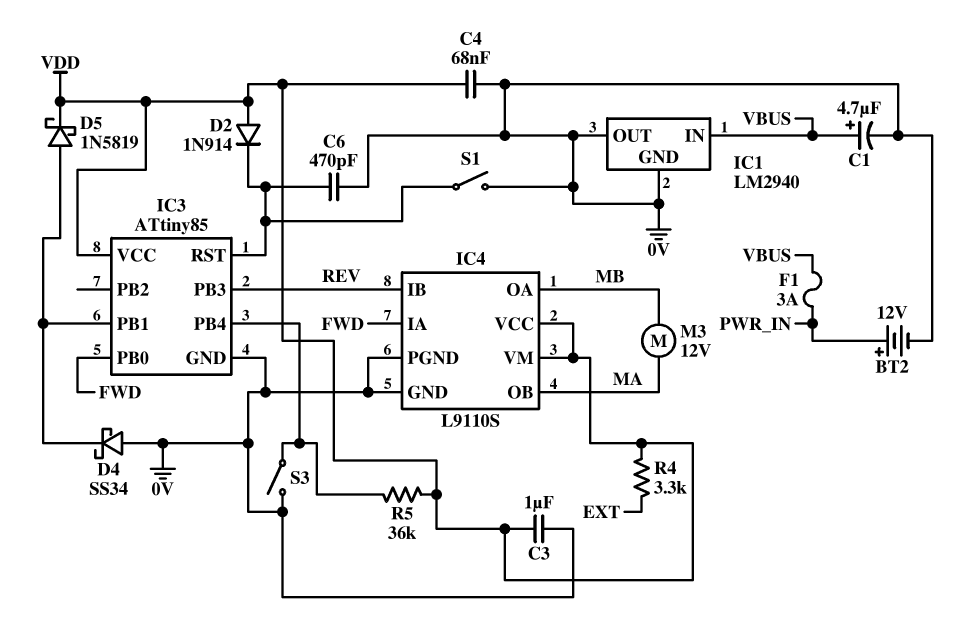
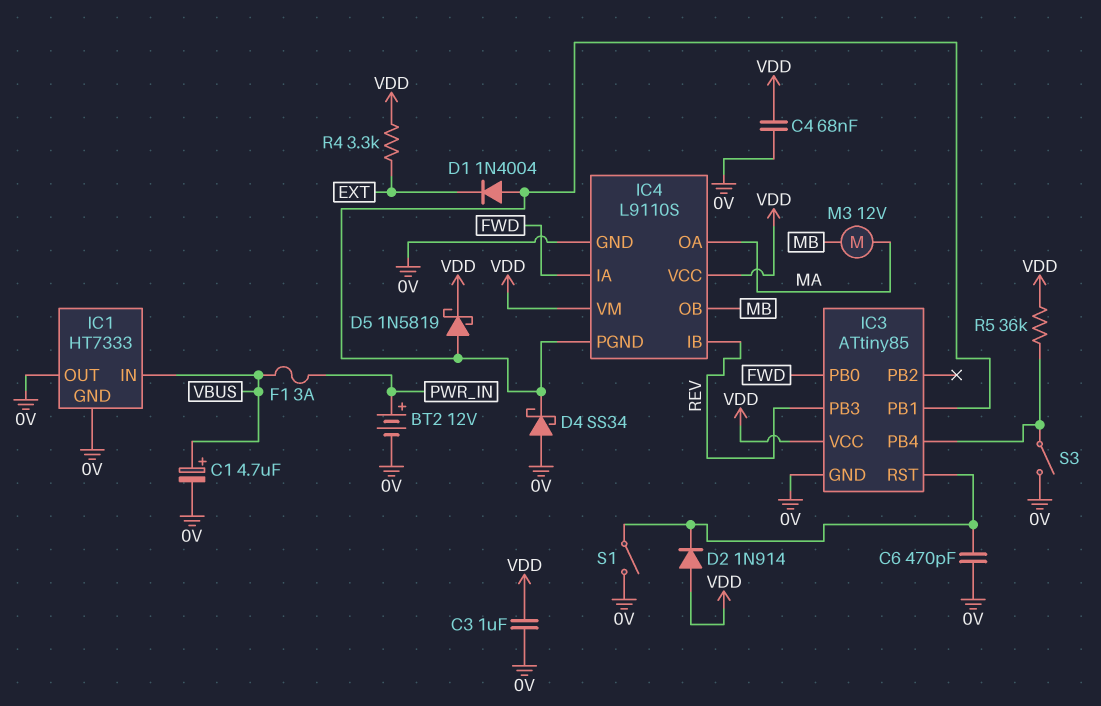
D1: none -> diode 1N4004 (A IC3/PB1, K EXT)
IC1: LM2940 -> HT7333
IC4 pin OA: MB -> MA
IC4 pin OB: MA -> MB
IC4 pin PGND: 0V -> IC3/PB1

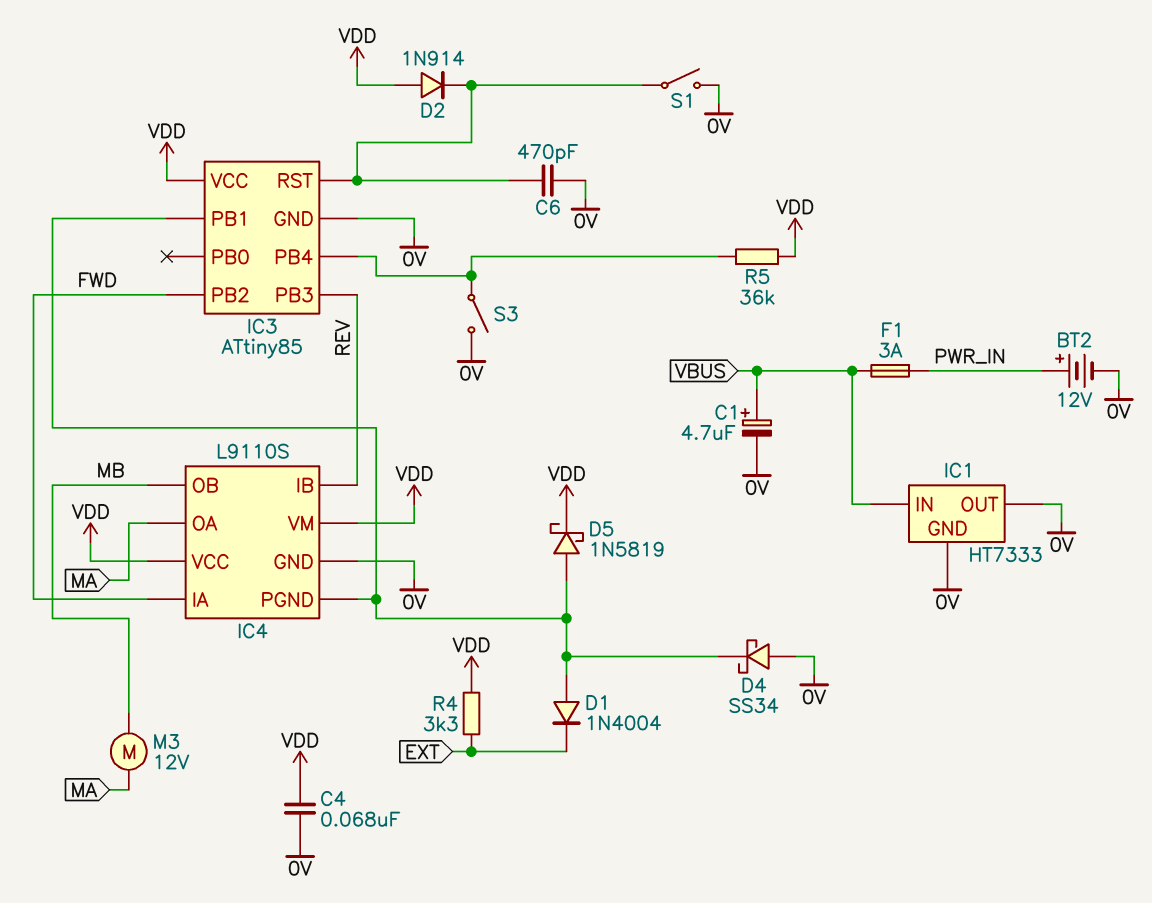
C3: 1uF (0V, VDD) -> none
IC3 pin PB0: FWD -> none
IC3 pin PB2: none -> FWD

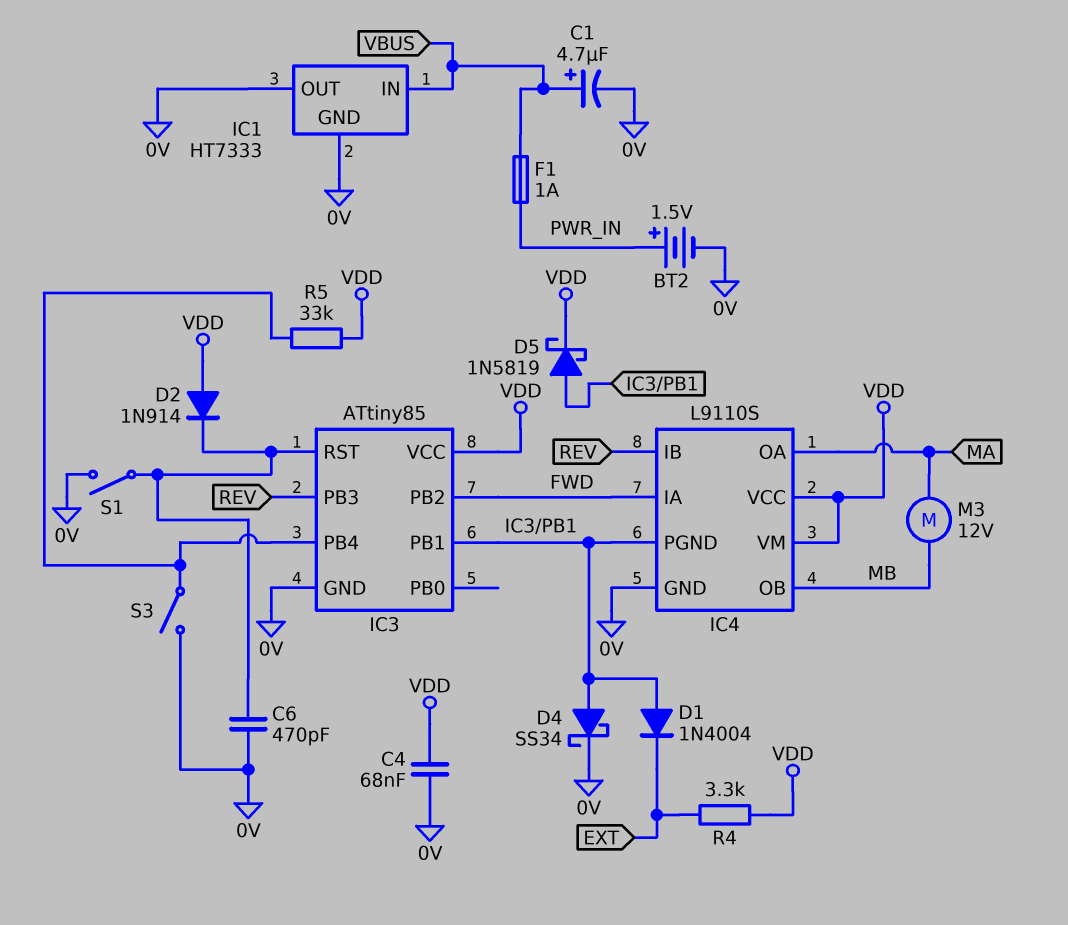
BT2: 12V (plus PWR_IN, minus 0V) -> 1.5V (plus PWR_IN, minus 0V)
D4: schottky SS34 (A 0V, K IC3/PB1) -> schottky SS34 (A IC3/PB1, K 0V)
F1: 3A (PWR_IN, VBUS) -> 1A (PWR_IN, VBUS)
R5: 36k (IC3/PB4, VDD) -> 33k (IC3/PB4, VDD)

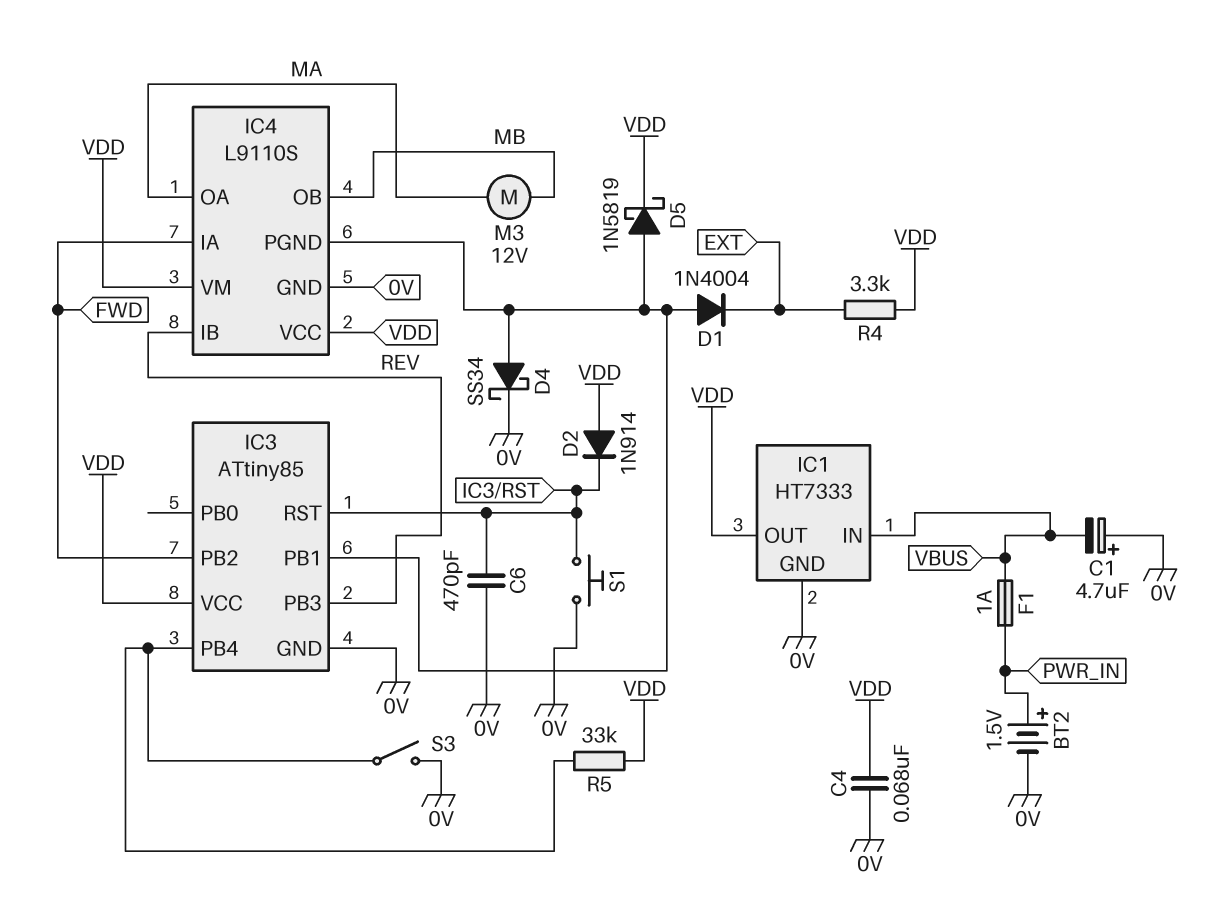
C1: 4.7uF (plus VBUS, minus 0V) -> 4.7uF (plus 0V, minus VBUS)
IC1 pin OUT: 0V -> VDD
S1: switch (0V, IC3/RST) -> button (0V, IC3/RST)

